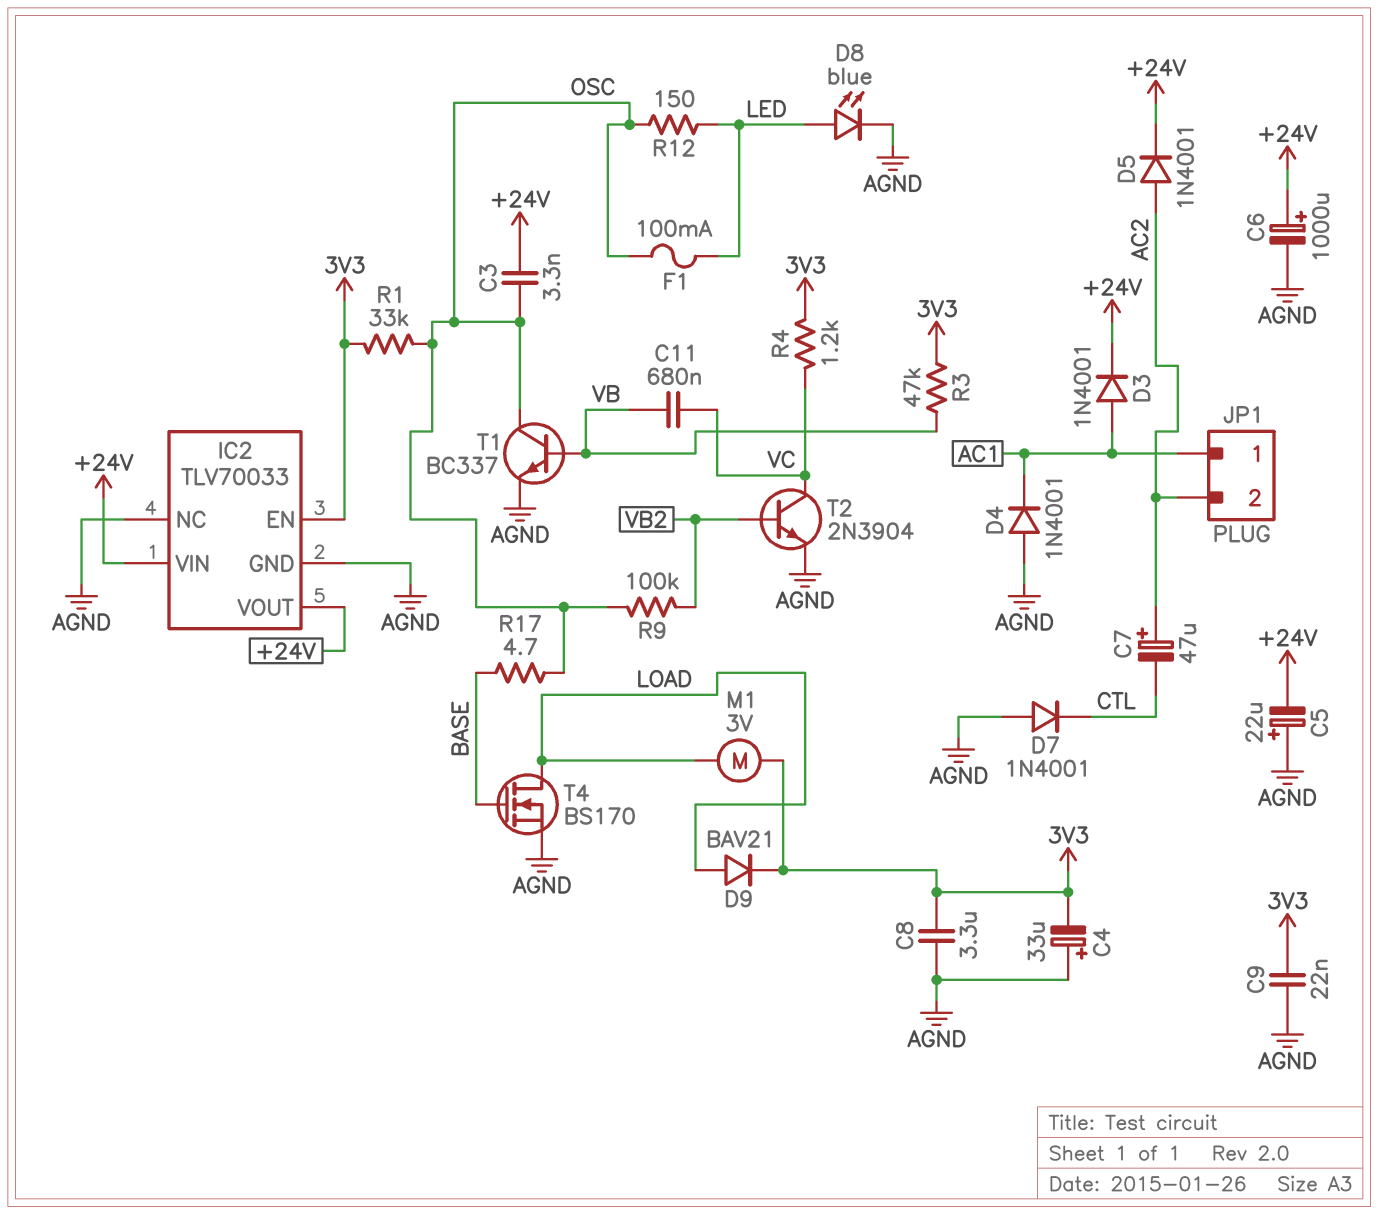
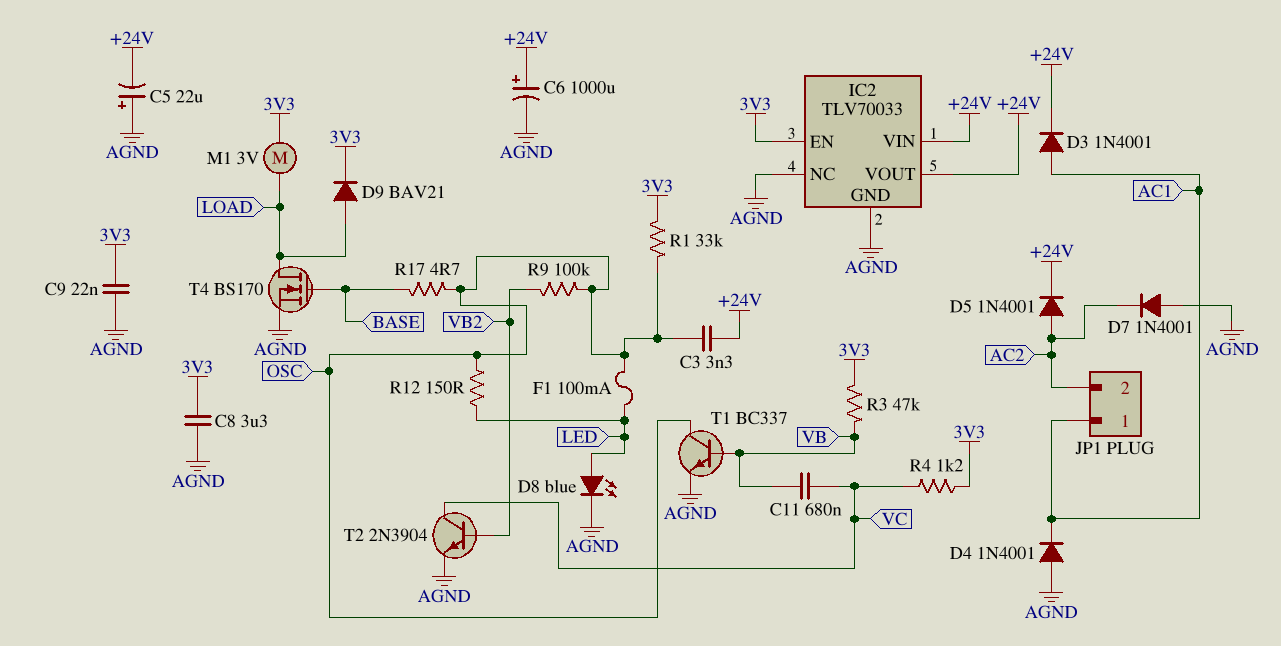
C4: 33uF (plus AGND, minus 3V3) -> none
C7: 47uF (plus AC2, minus CTL) -> none
D7: diode 1N4001 (A AGND, K CTL) -> diode 1N4001 (A AGND, K AC2)

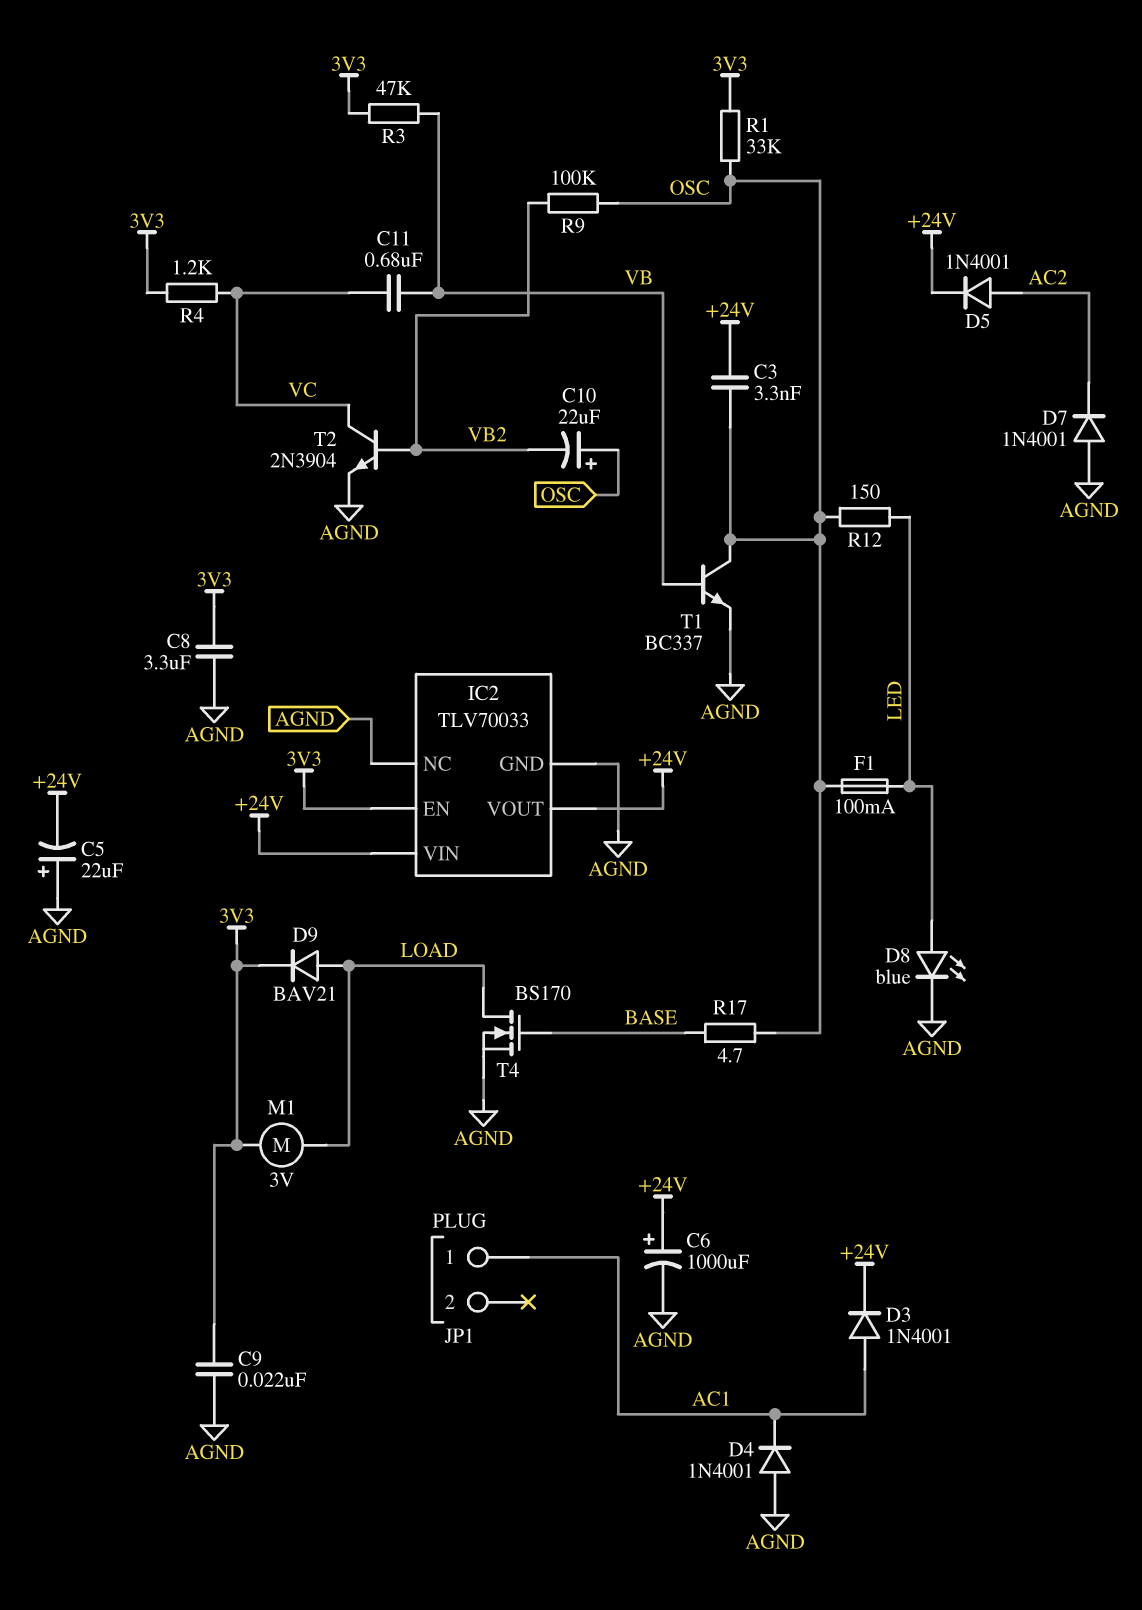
C10: none -> 22uF (plus OSC, minus VB2)
JP1 pin 2: AC2 -> none

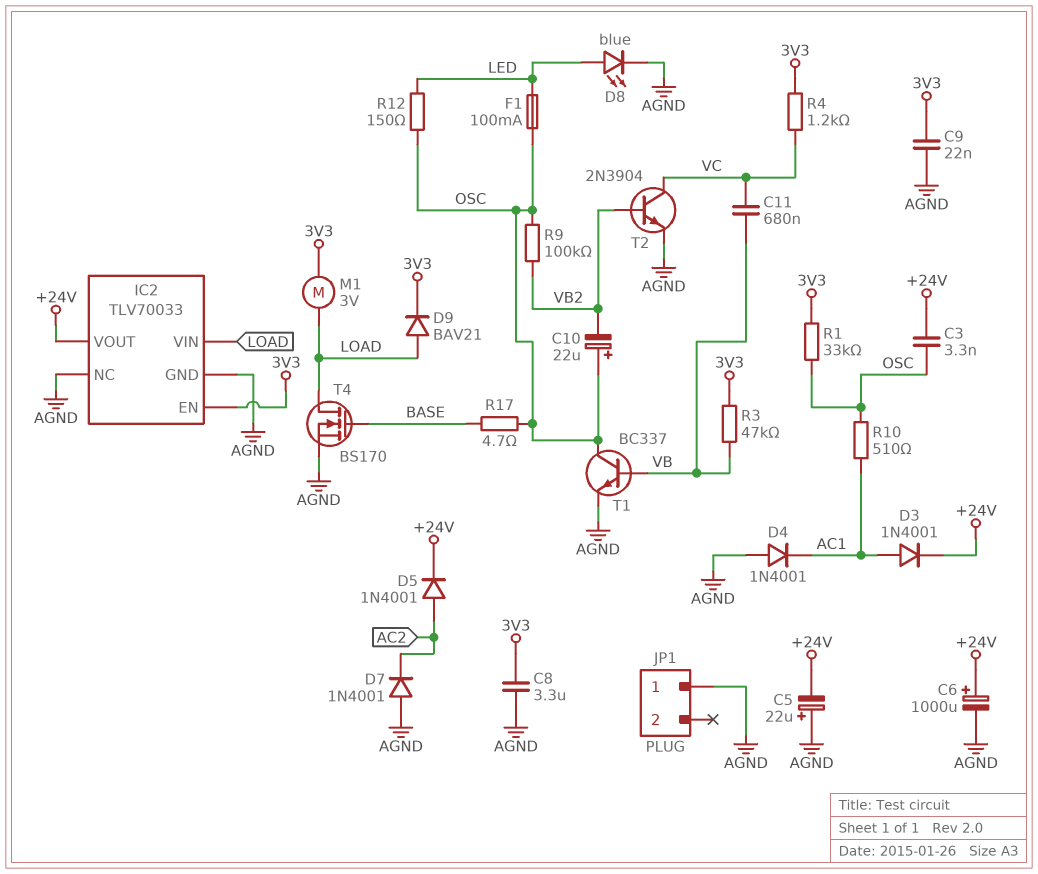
IC2 pin VIN: +24V -> LOAD
JP1 pin 1: AC1 -> AGND
R10: none -> 510 (AC1, OSC)

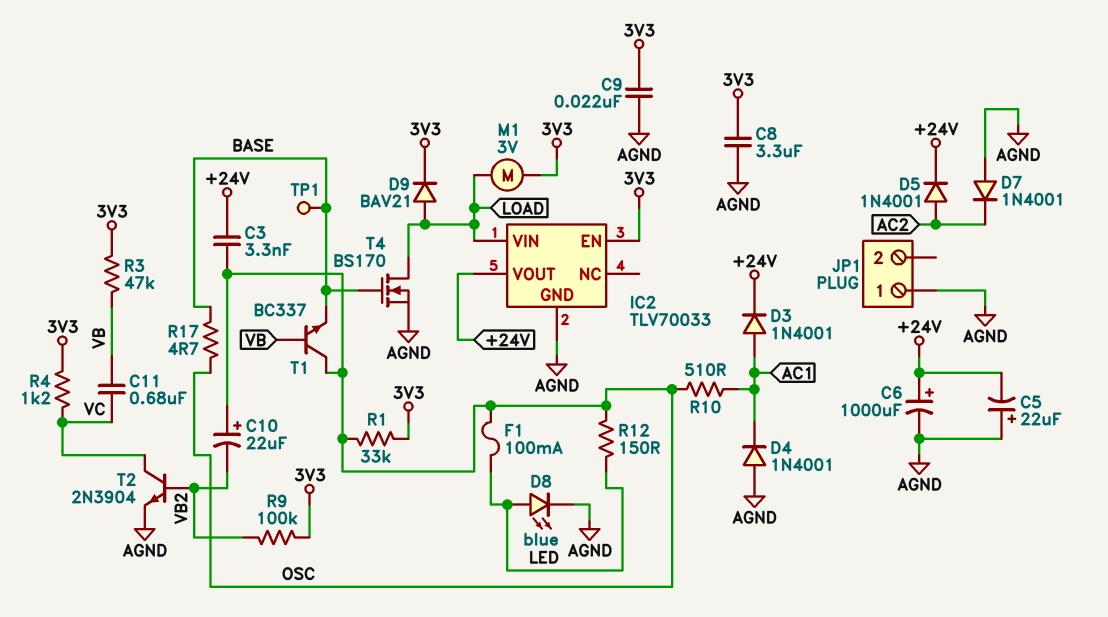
IC2 pin NC: AGND -> none
R9: 100k (OSC, VB2) -> 100k (3V3, VB2)
T1: NPN BC337 (B VB, C OSC, E AGND) -> NPN BC337 (B VB, C OSC, E BASE)
TP1: none -> test point (BASE)

